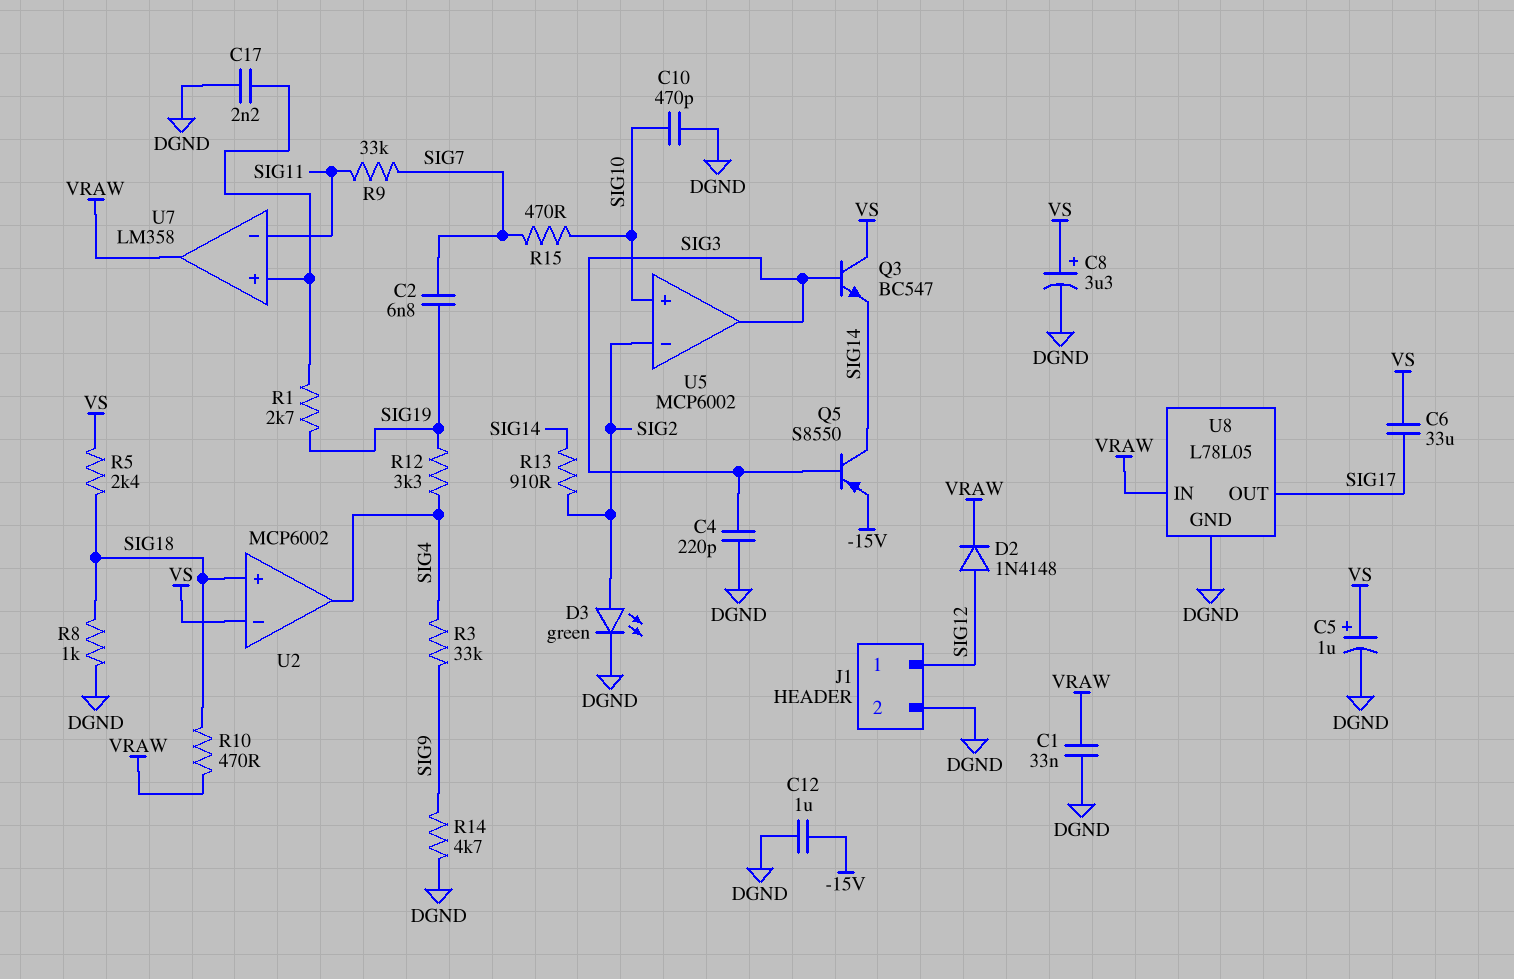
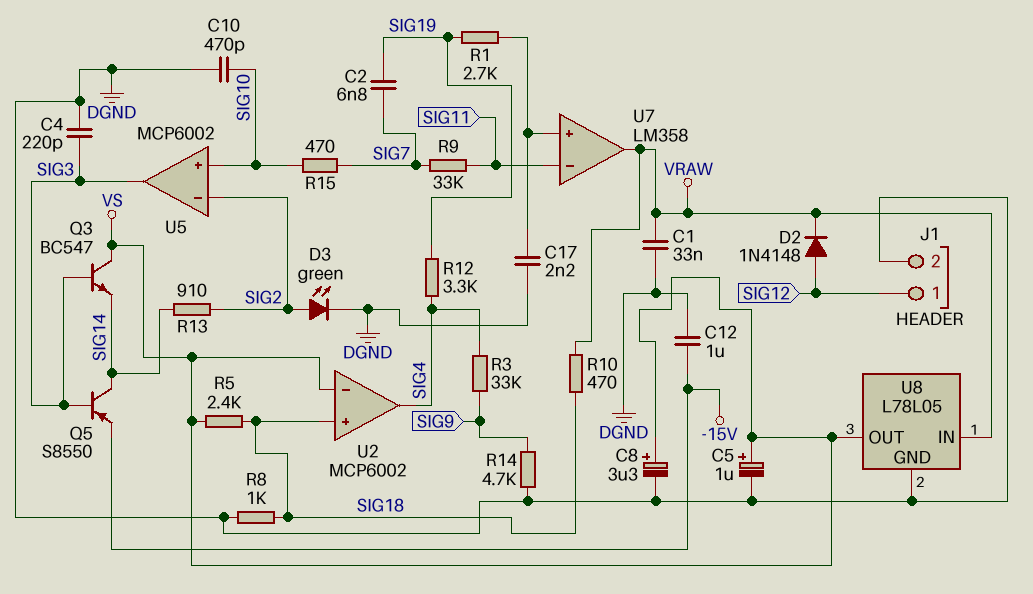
C6: 33uF (SIG17, VS) -> none
U8 pin OUT: SIG17 -> VS

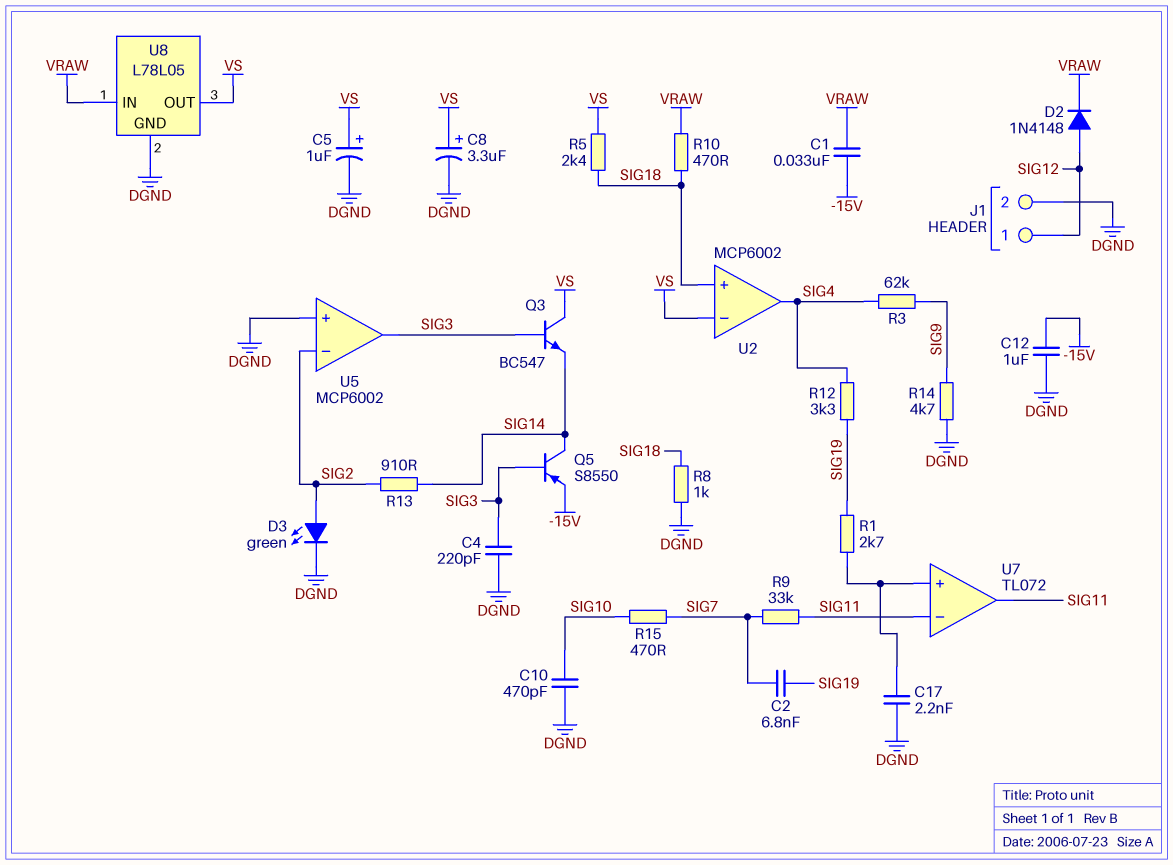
C1: 33nF (DGND, VRAW) -> 33nF (-15V, VRAW)
R3: 33k (SIG4, SIG9) -> 62k (SIG4, SIG9)
U5 pin in+: SIG10 -> DGND
U7: LM358 -> TL072
U7 pin out: VRAW -> SIG11

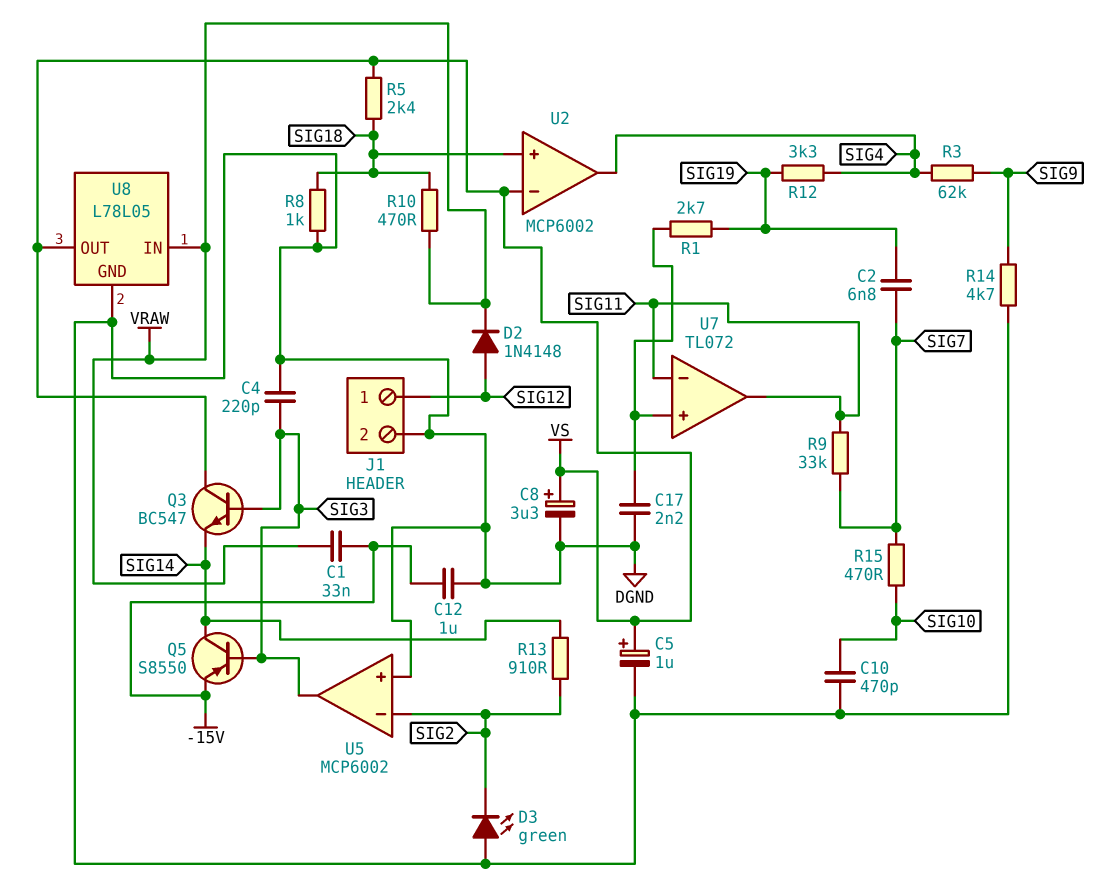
D3: LED green (A SIG2, K DGND) -> LED green (A DGND, K SIG2)

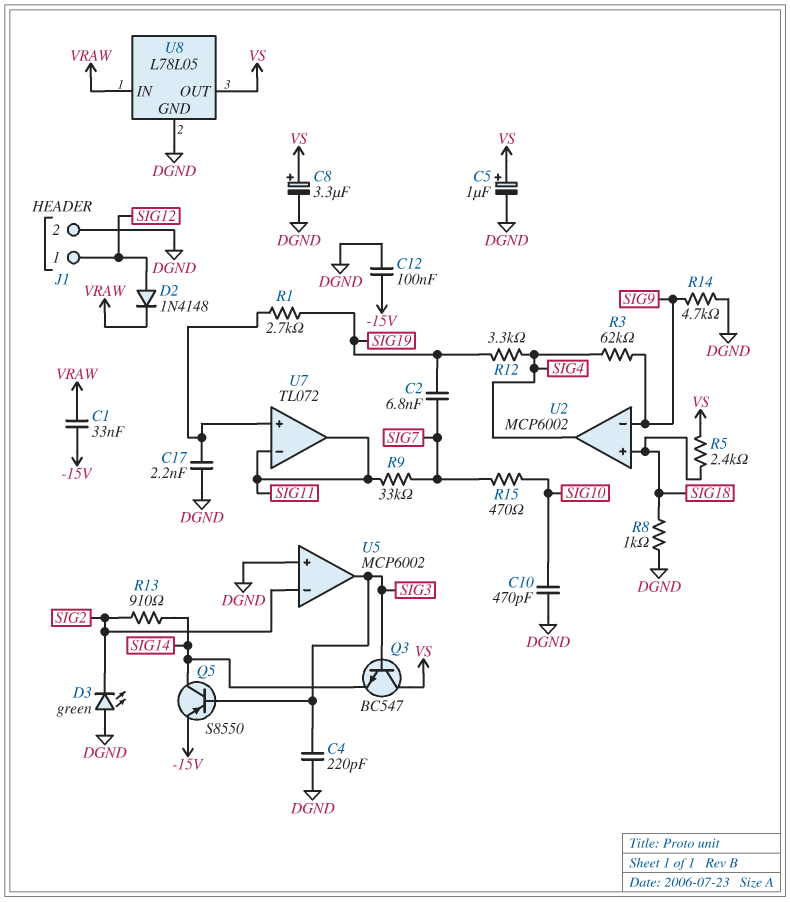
C12: 1uF (-15V, DGND) -> 100nF (-15V, DGND)
R10: 470 (SIG18, VRAW) -> none
U2 pin in-: VS -> SIG9

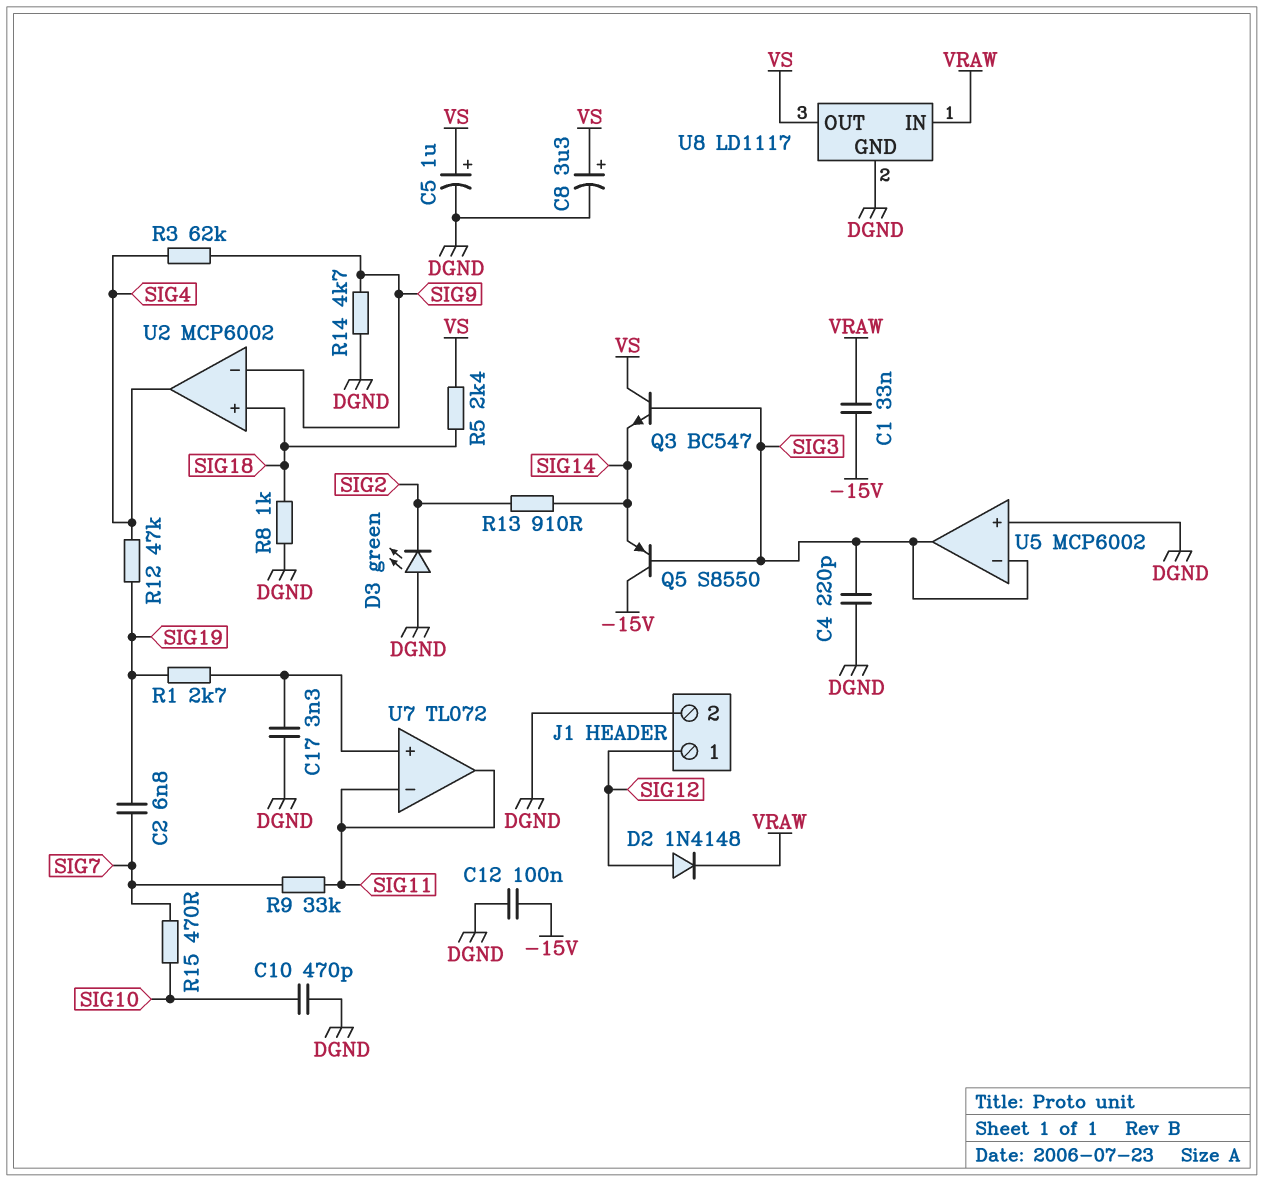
C17: 2.2nF (DGND, U7/in+) -> 3.3nF (DGND, U7/in+)
Q5: PNP S8550 (B SIG3, C SIG14, E -15V) -> PNP S8550 (B SIG3, C -15V, E SIG14)
R12: 3.3k (SIG4, SIG19) -> 47k (SIG4, SIG19)
U5 pin in-: SIG2 -> SIG3
U8: L78L05 -> LD1117

